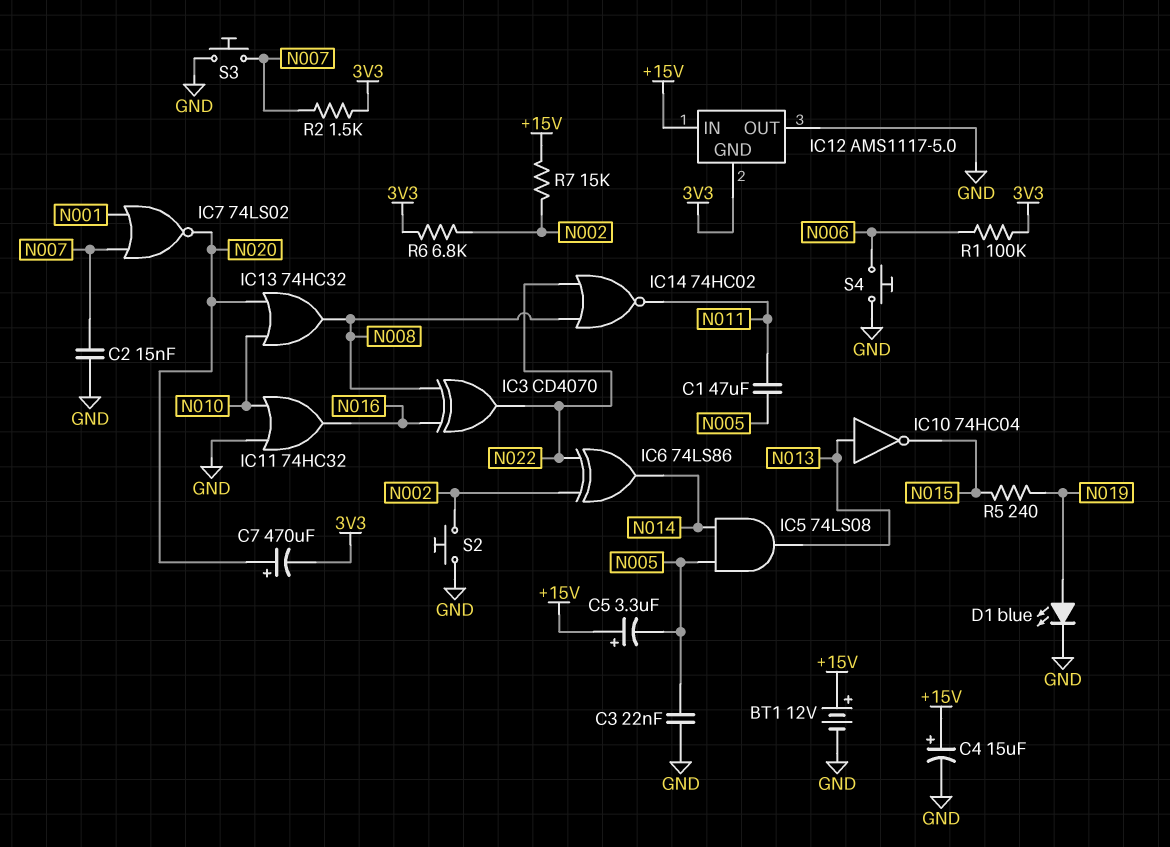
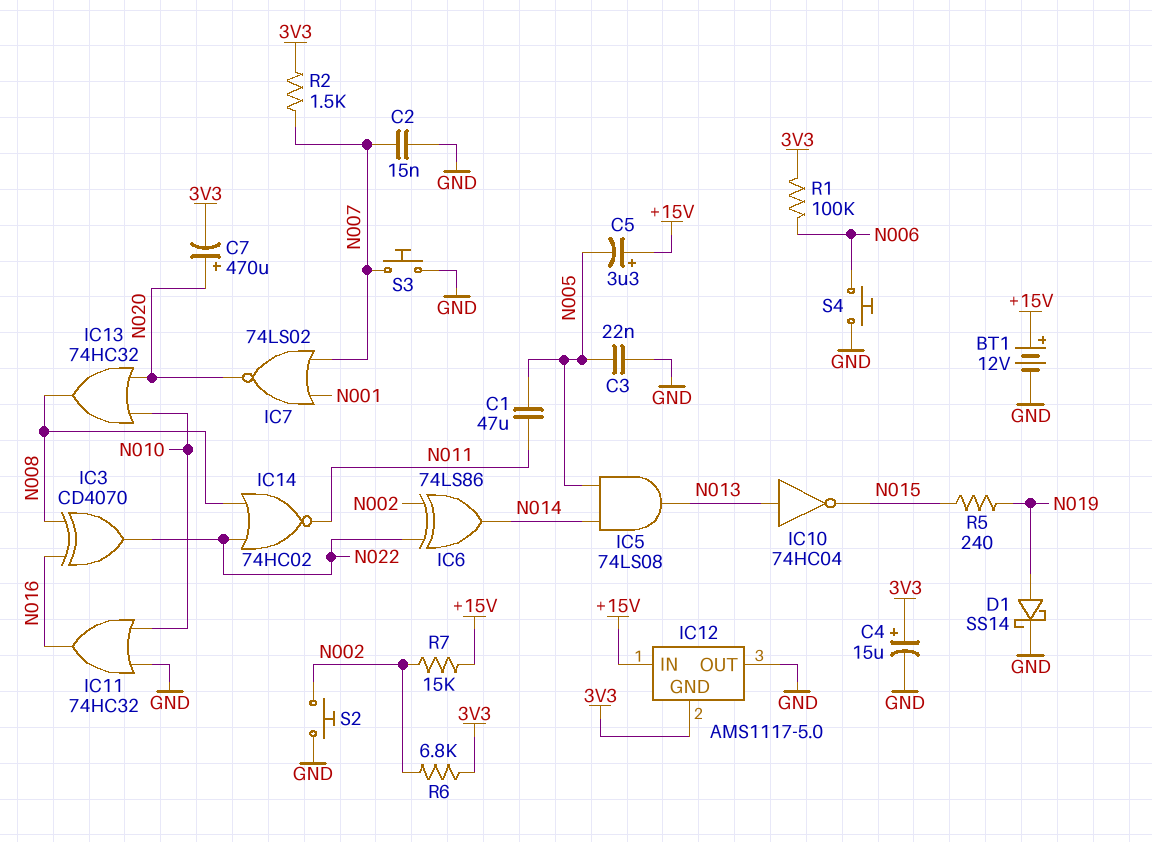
C4: 15uF (plus +15V, minus GND) -> 15uF (plus 3V3, minus GND)
D1: LED blue (A N019, K GND) -> schottky SS14 (A N019, K GND)

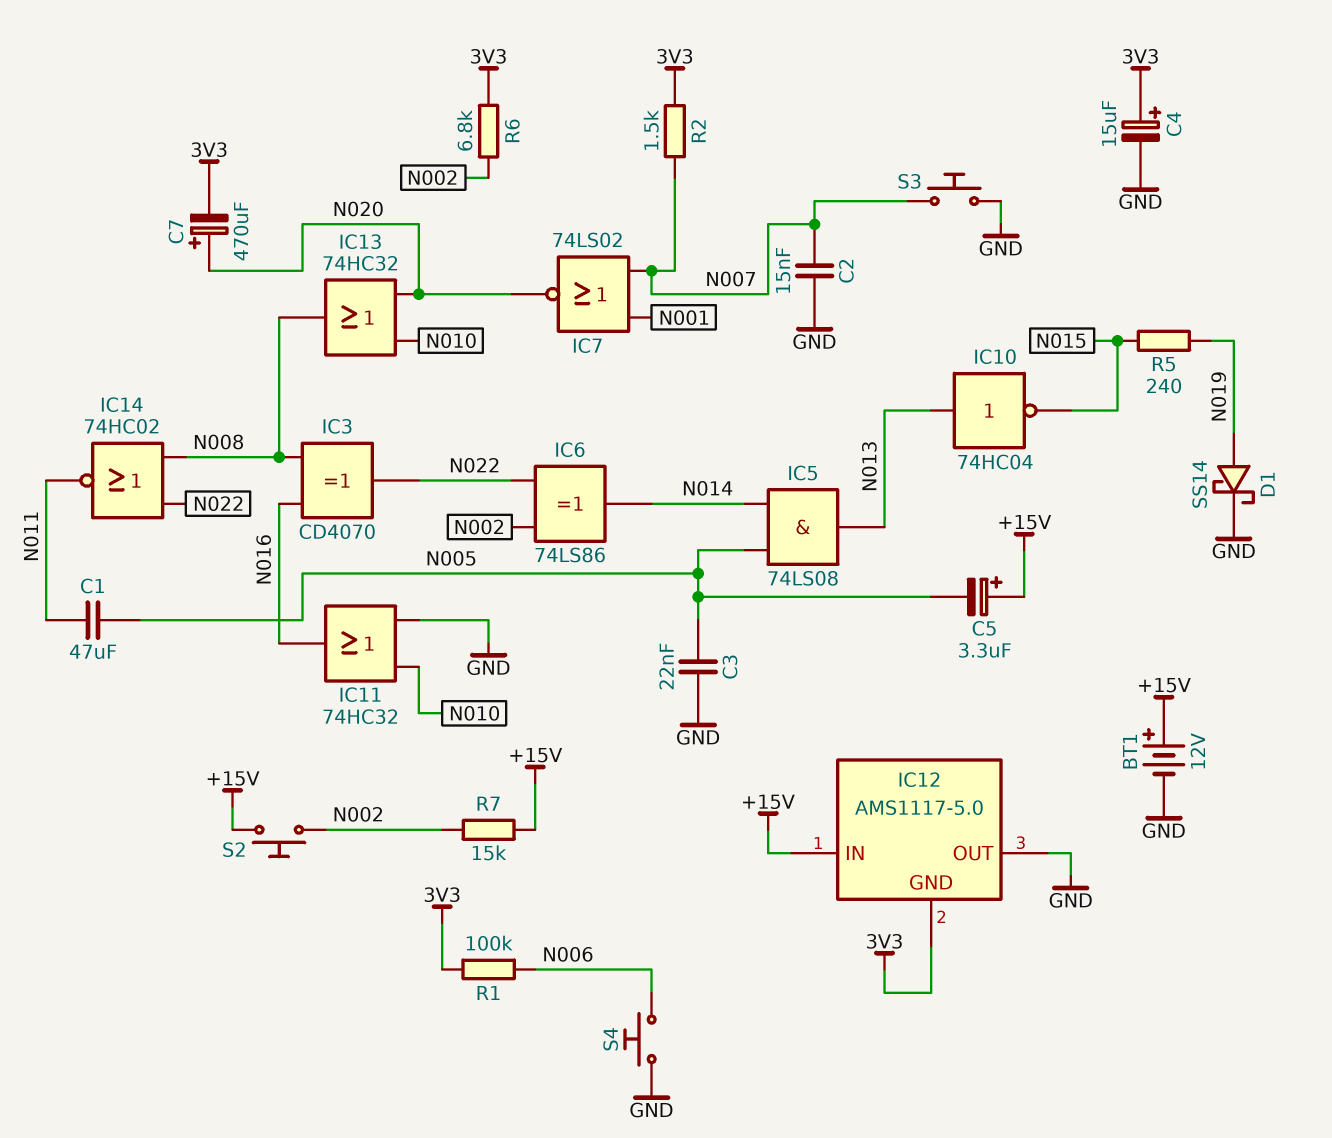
S2: button (GND, N002) -> button (+15V, N002)

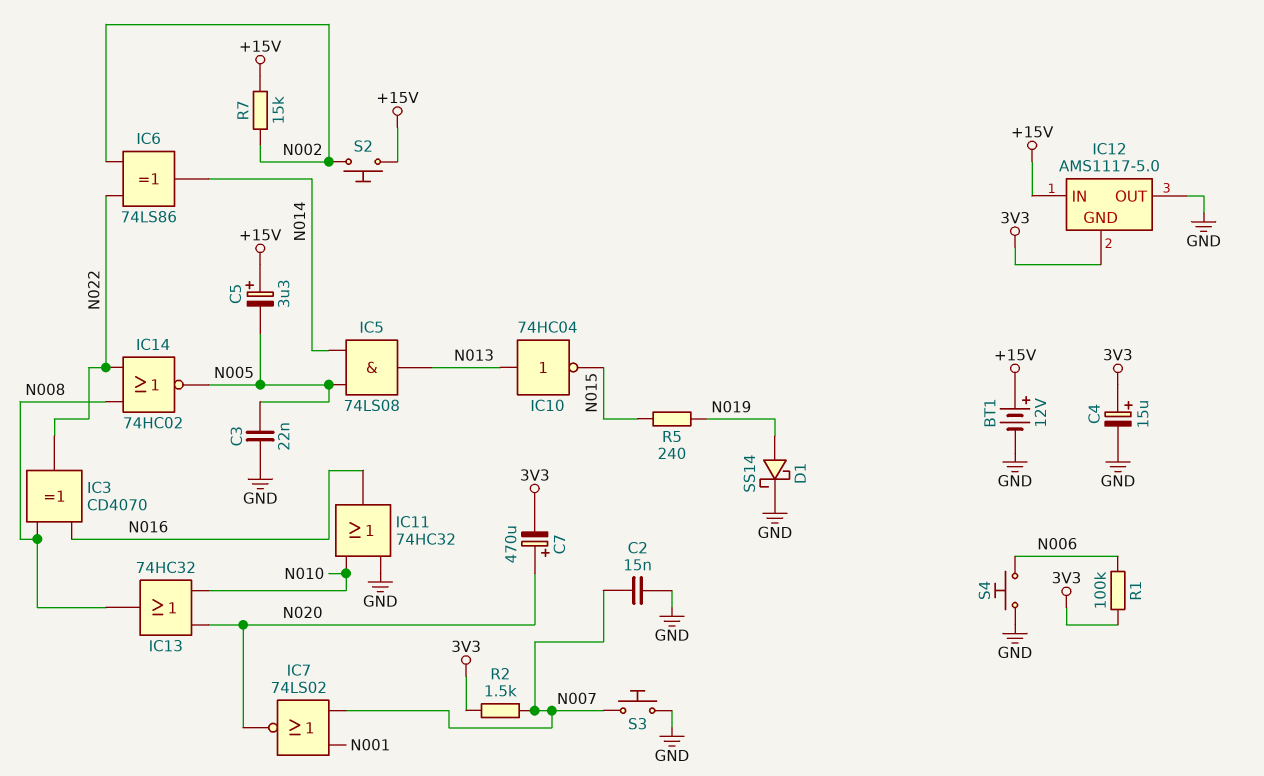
C1: 47uF (N005, N011) -> none
IC14: NOR 74HC02 (in N008, in N022, out N011) -> NOR 74HC02 (in N008, in N022, out N005)
R6: 6.8k (3V3, N002) -> none

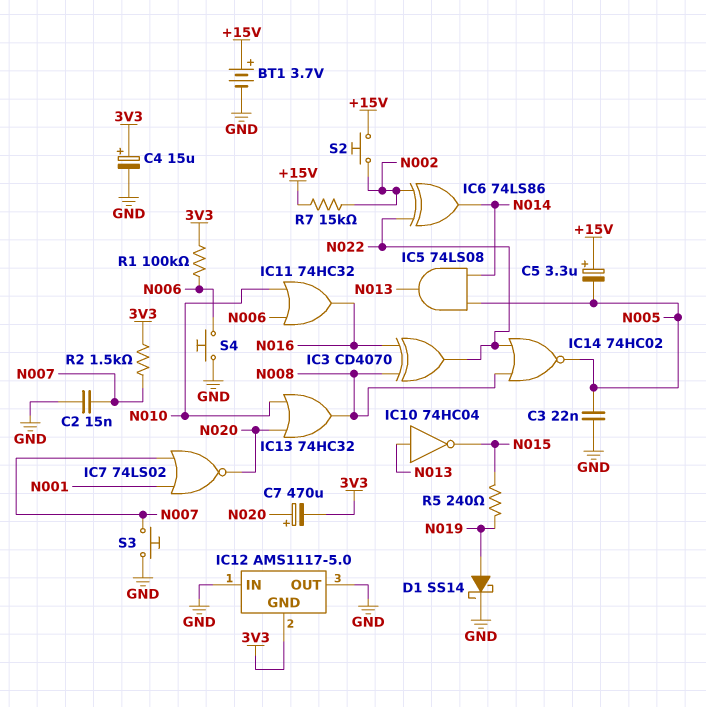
BT1: 12V (plus +15V, minus GND) -> 3.7V (plus +15V, minus GND)
IC11: OR 74HC32 (in GND, in N010, out N016) -> OR 74HC32 (in N006, in N010, out N016)
IC12 pin IN: +15V -> GND

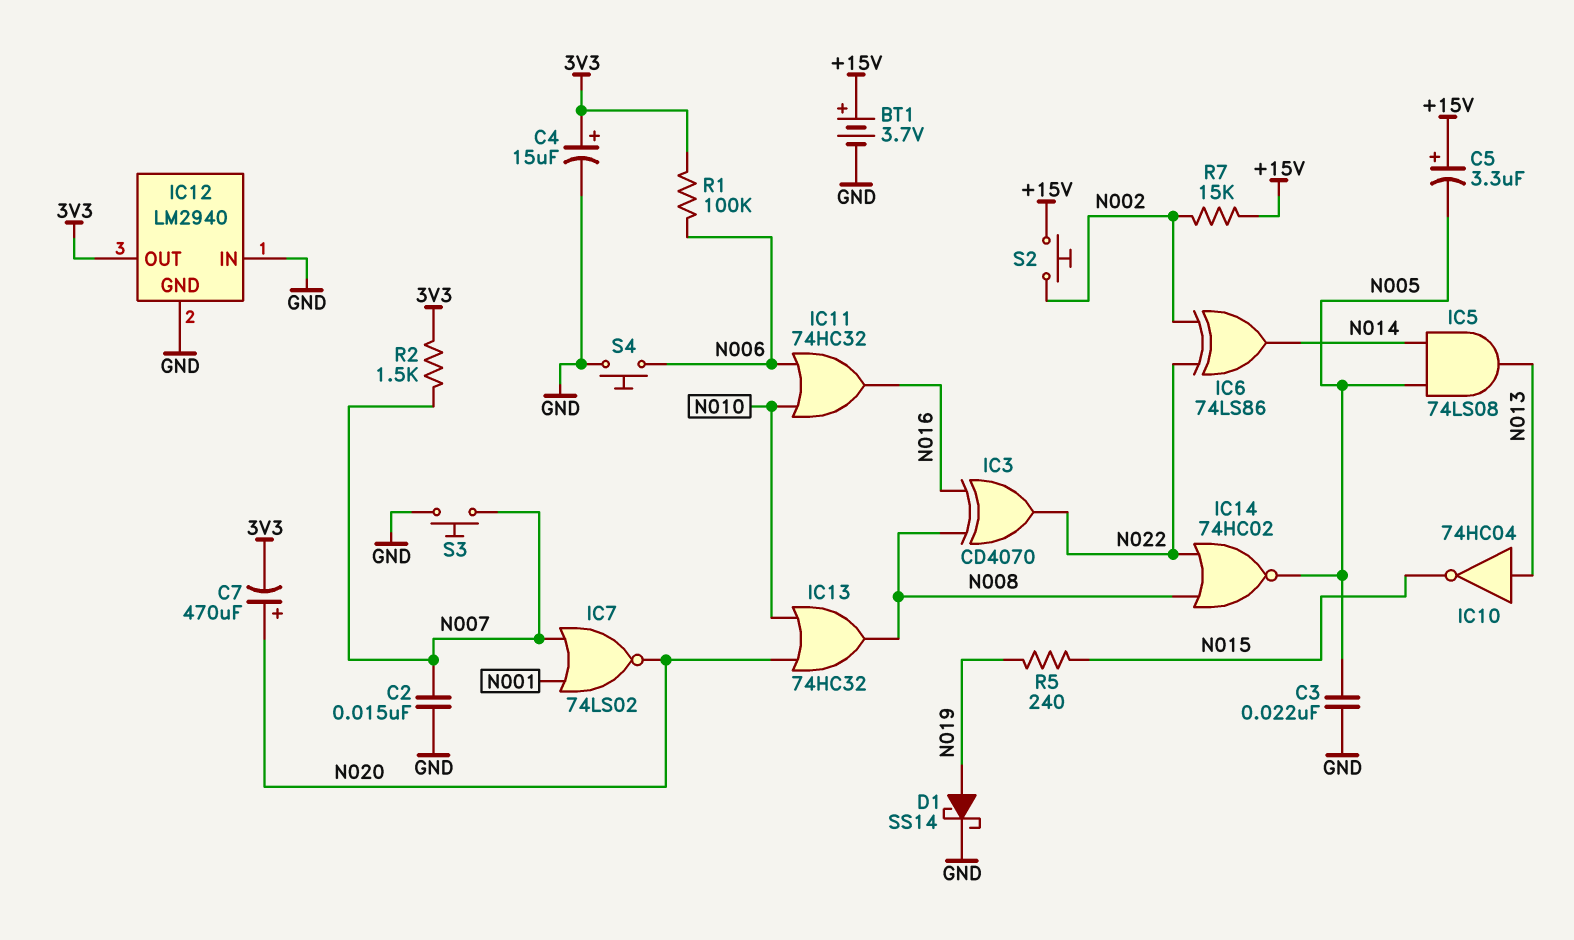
IC12: AMS1117-5.0 -> LM2940
IC12 pin GND: 3V3 -> GND
IC12 pin OUT: GND -> 3V3

